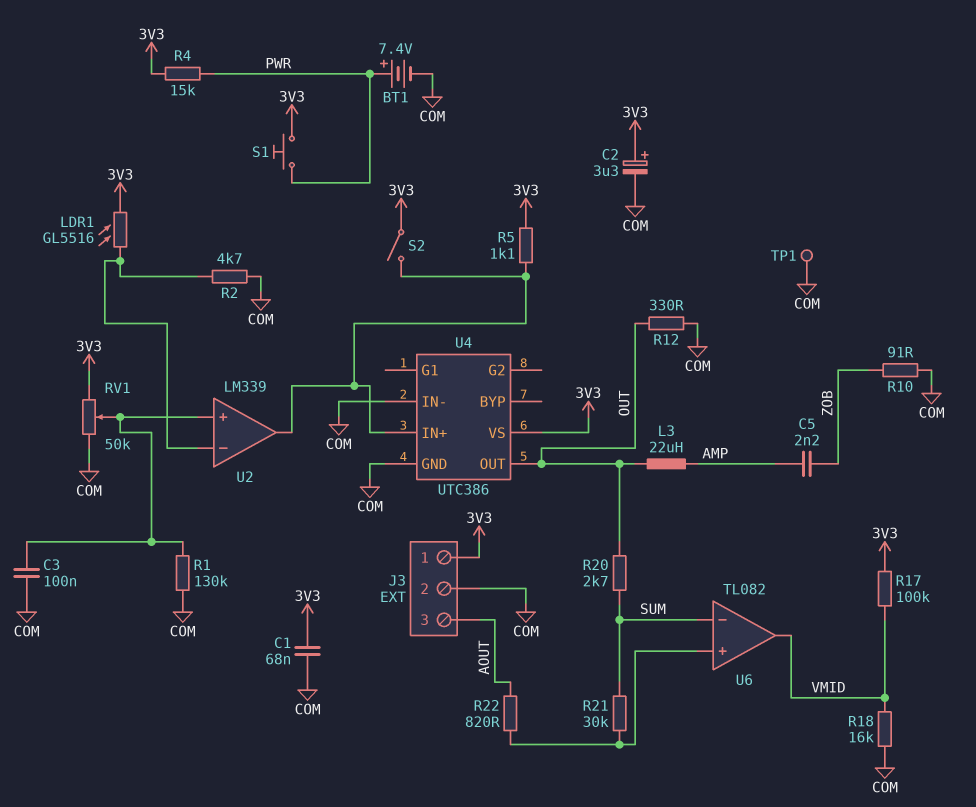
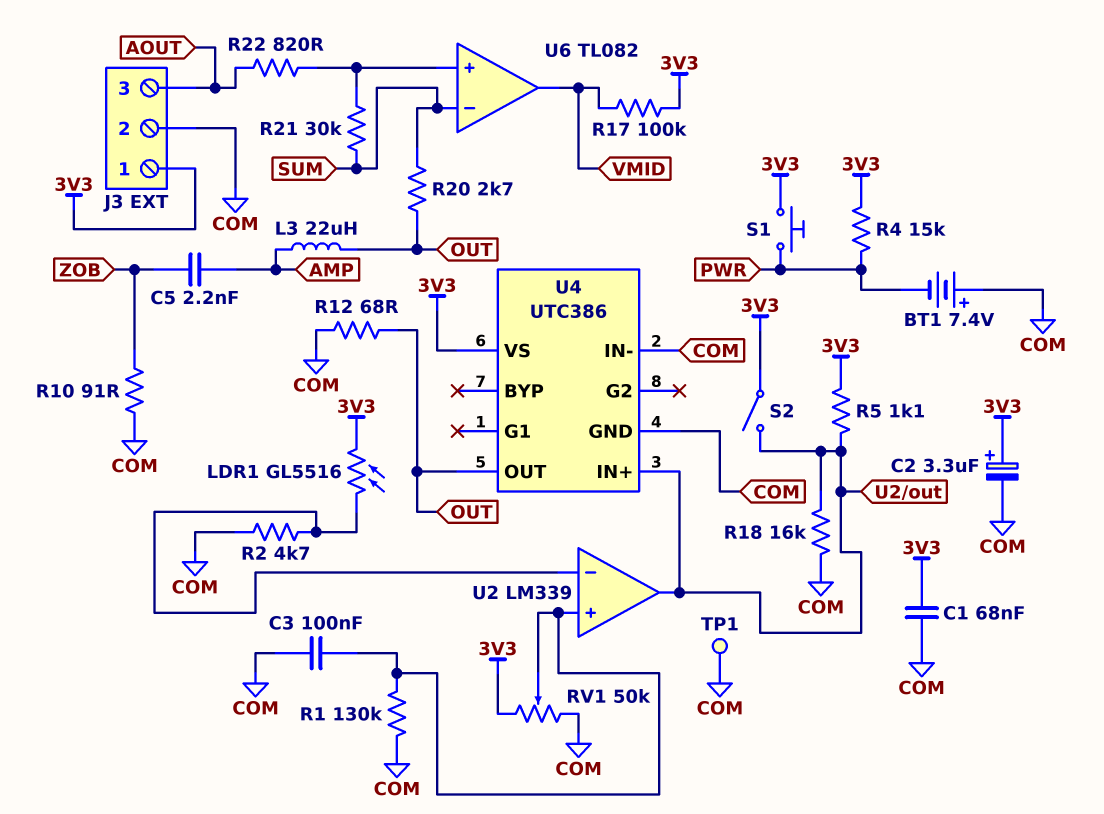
BT1: 7.4V (plus PWR, minus COM) -> 7.4V (plus COM, minus PWR)
R12: 330 (COM, OUT) -> 68 (COM, OUT)
R18: 16k (COM, VMID) -> 16k (COM, U2/out)

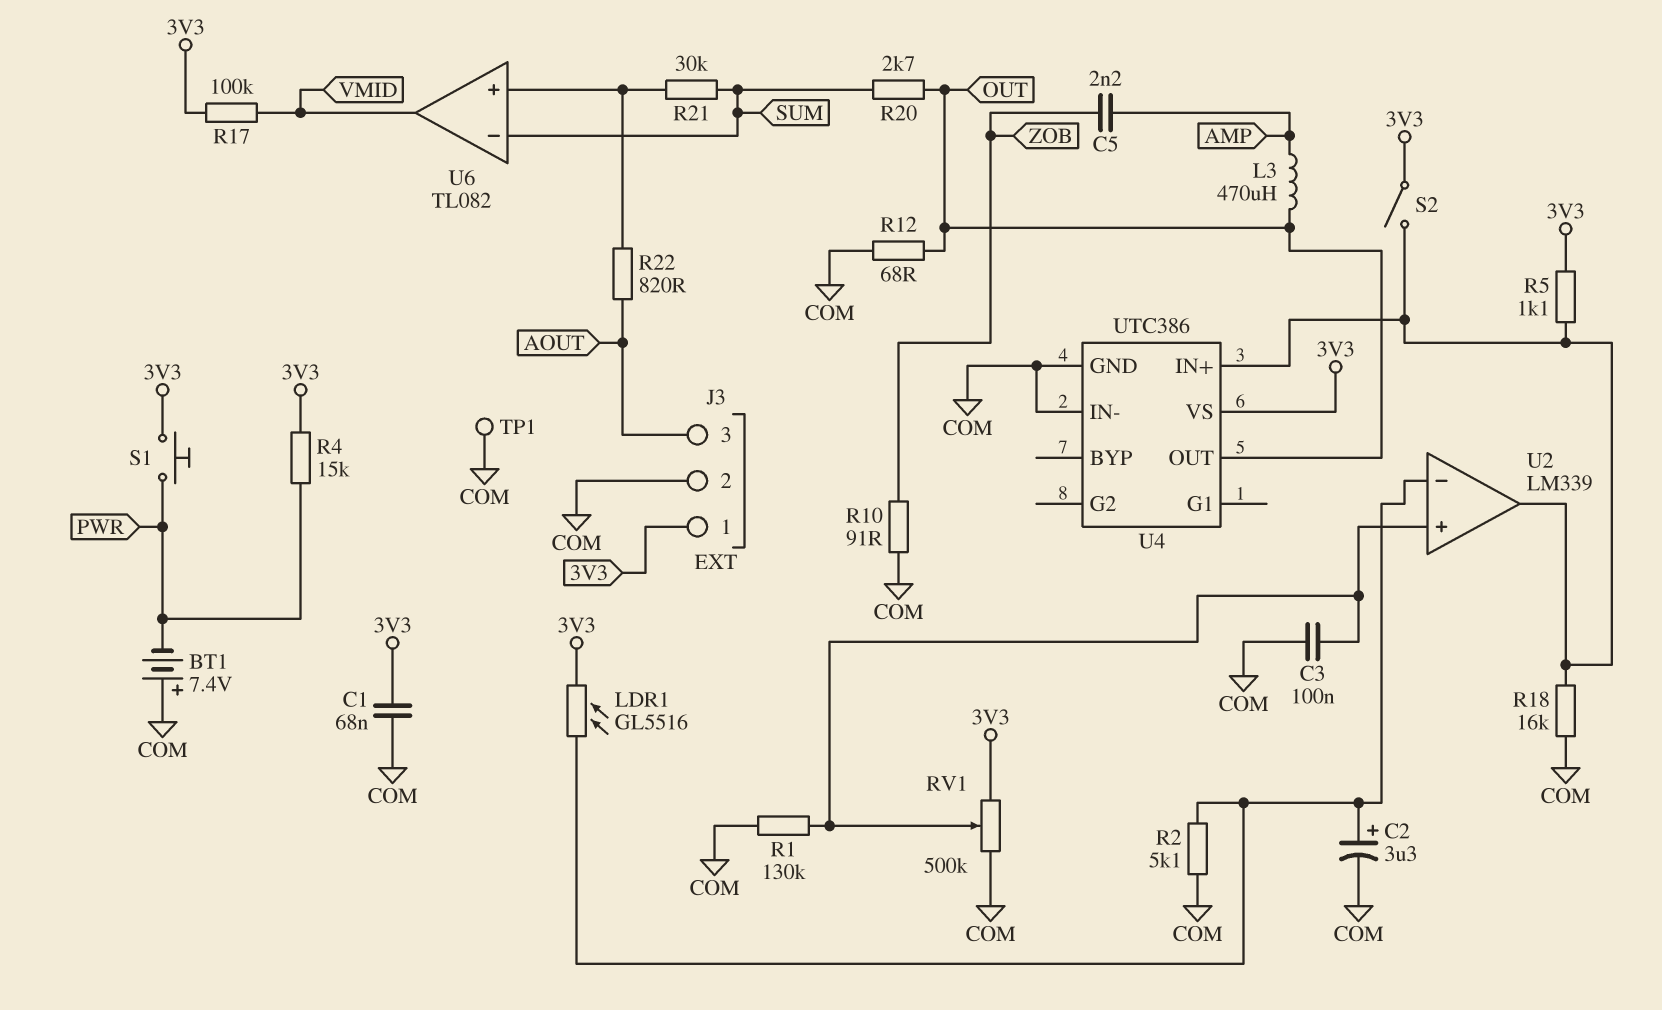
C2: 3.3uF (plus 3V3, minus COM) -> 3.3uF (plus U2/in-, minus COM)
L3: 22uH (AMP, OUT) -> 470uH (AMP, OUT)
R2: 4.7k (COM, U2/in-) -> 5.1k (COM, U2/in-)
RV1: 50k (3V3, COM, wiper U2/in+) -> 500k (3V3, COM, wiper U2/in+)

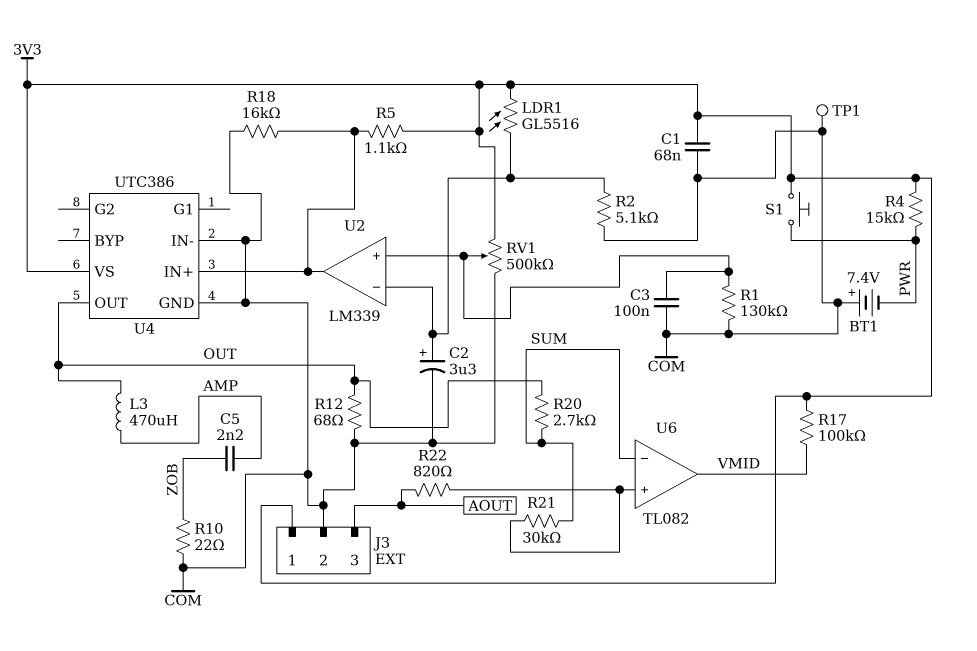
R10: 91 (COM, ZOB) -> 22 (COM, ZOB)
S2: switch (3V3, U2/out) -> none

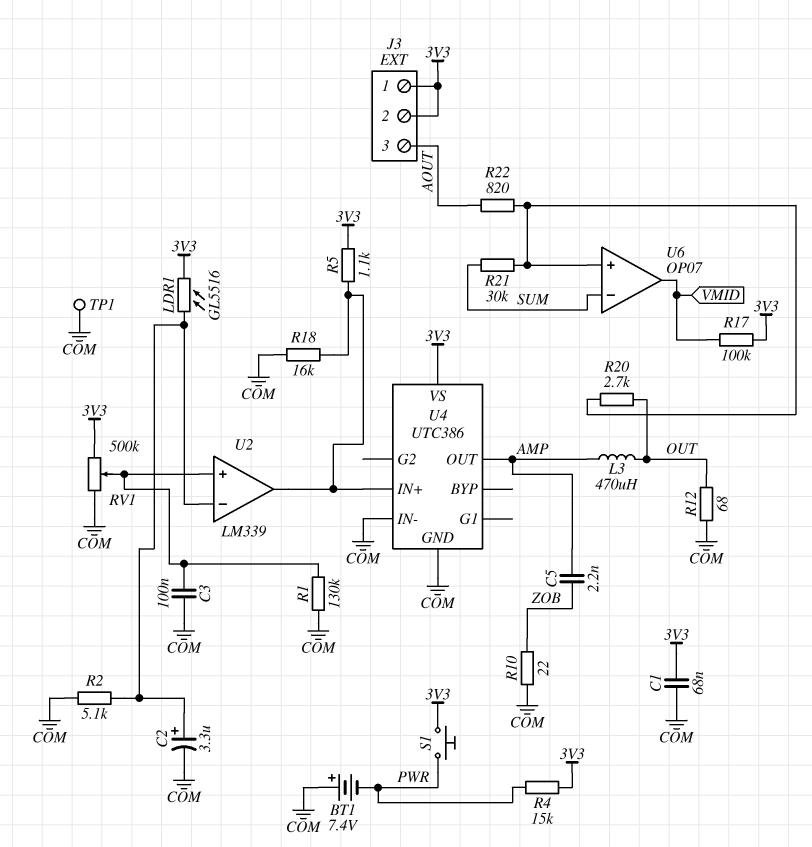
J3 pin 2: COM -> 3V3
R20: 2.7k (OUT, SUM) -> 2.7k (OUT, U6/in+)
U4 pin OUT: OUT -> AMP
U6: TL082 -> OP07

